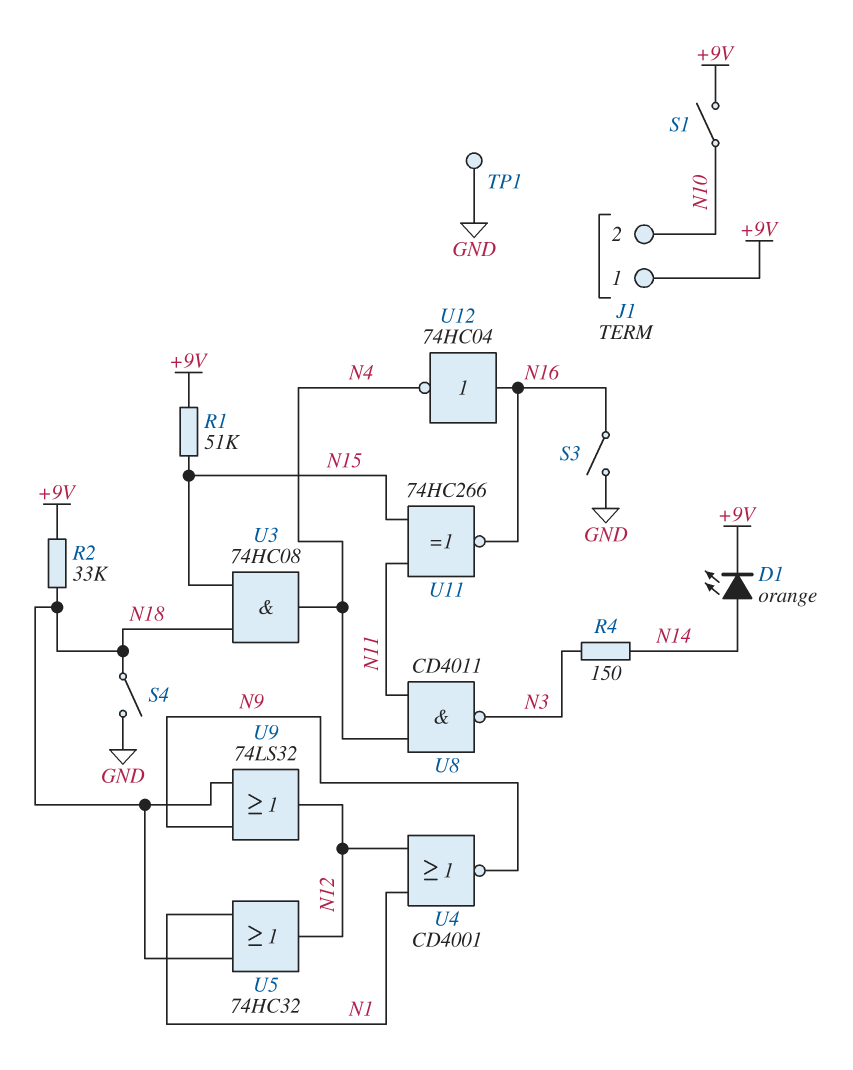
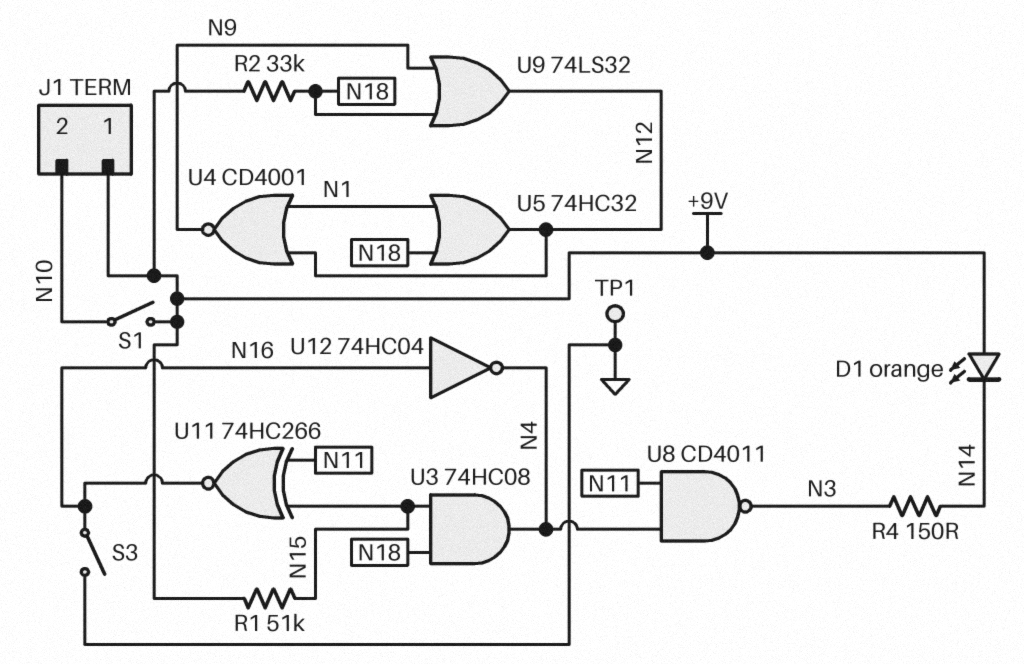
D1: LED orange (A N14, K +9V) -> LED orange (A +9V, K N14)
S4: switch (GND, N18) -> none

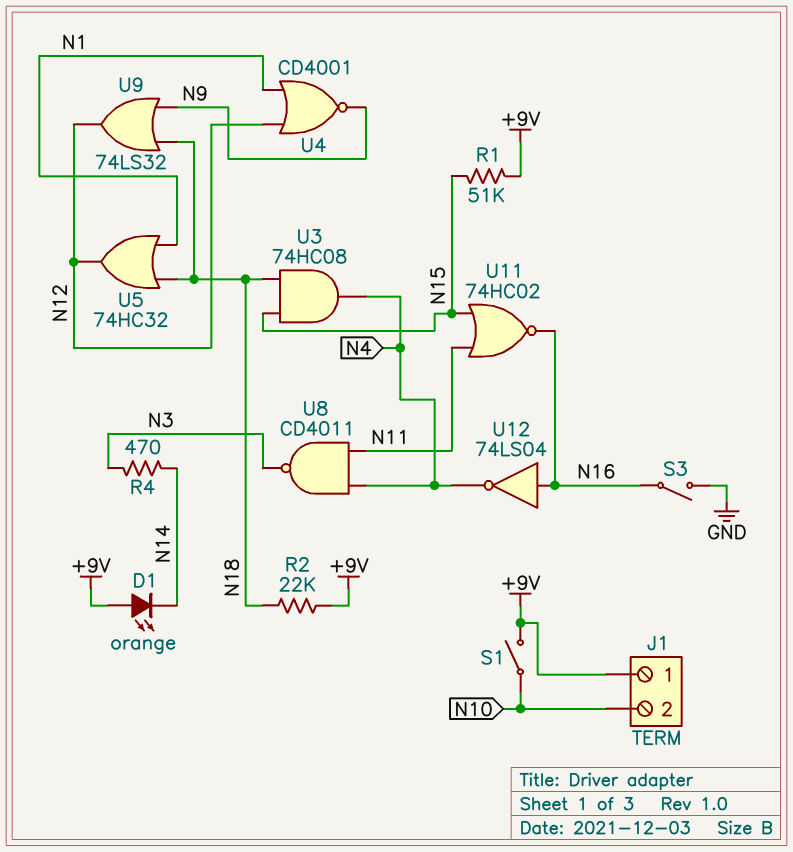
R2: 33k (+9V, N18) -> 22k (+9V, N18)
R4: 150 (N3, N14) -> 470 (N3, N14)
TP1: test point (GND) -> none
U11: XNOR 74HC266 (in N11, in N15, out N16) -> NOR 74HC02 (in N11, in N15, out N16)
U12: NOT 74HC04 (in N16, out N4) -> NOT 74LS04 (in N16, out N4)

